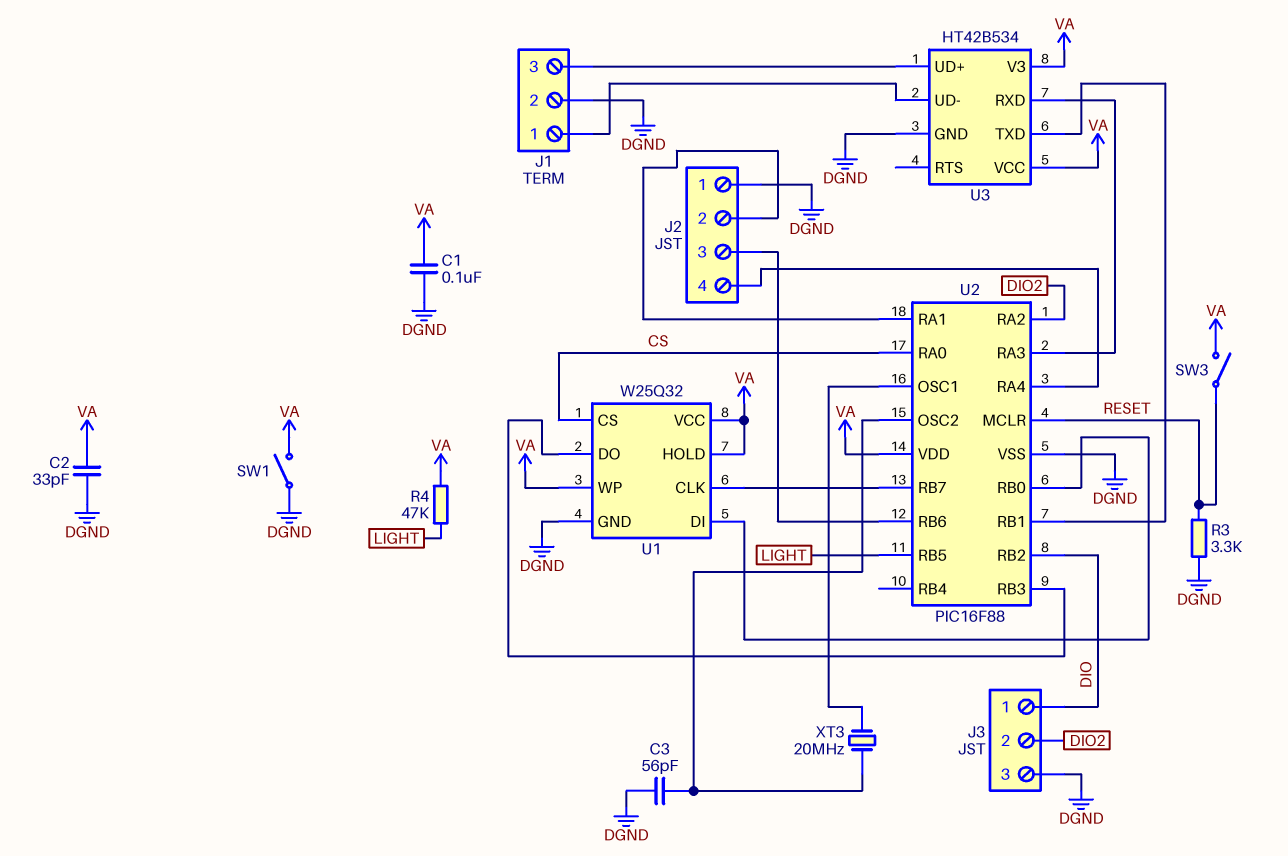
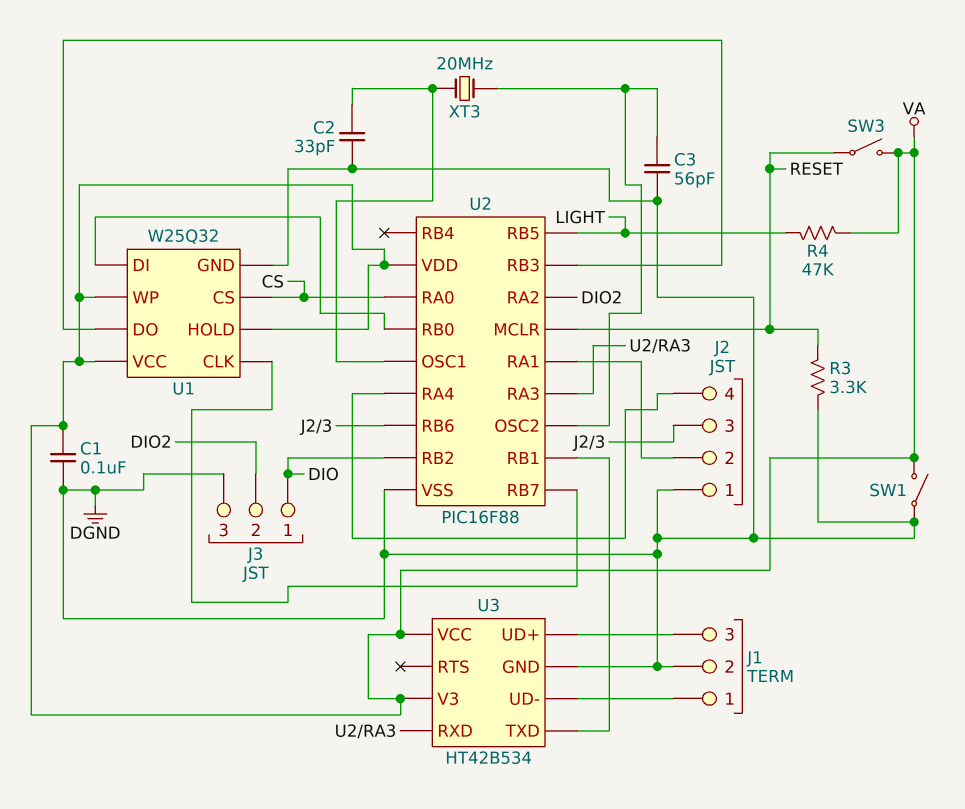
C2: 33pF (DGND, VA) -> 33pF (DGND, U2/OSC1)

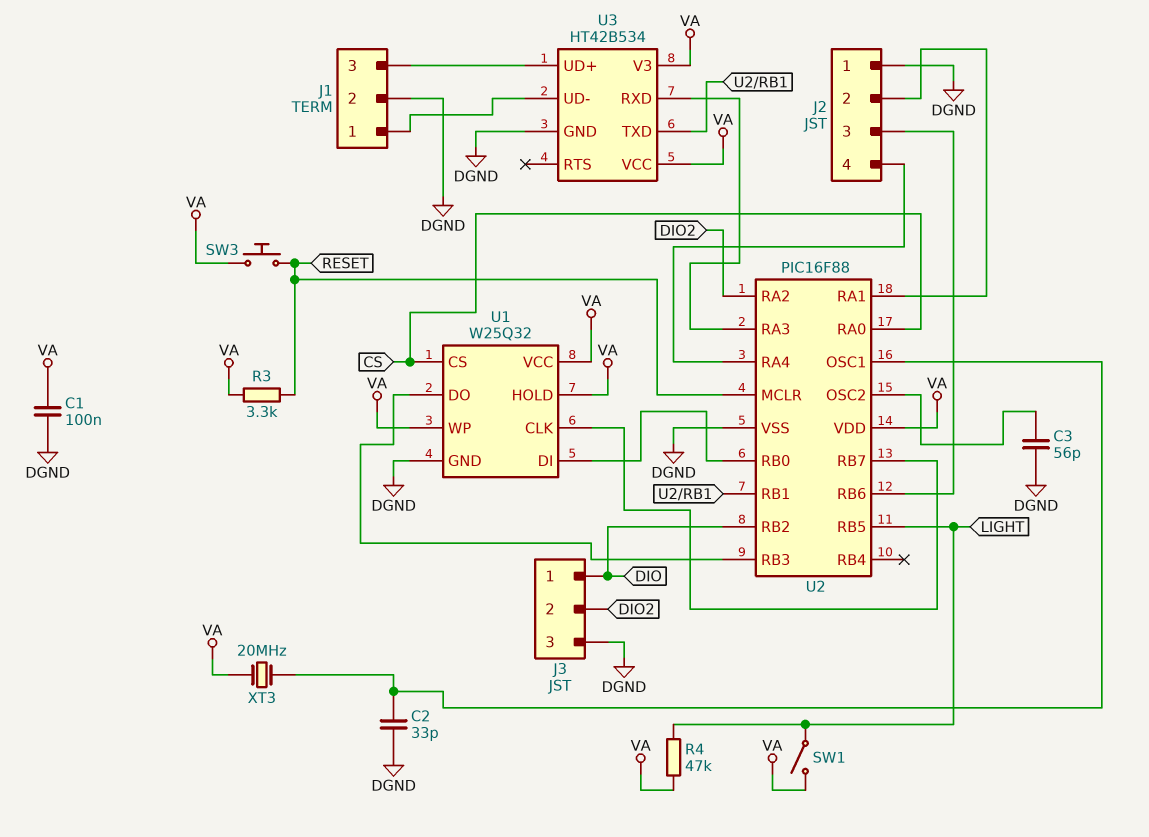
R3: 3.3k (DGND, RESET) -> 3.3k (RESET, VA)
SW1: switch (DGND, VA) -> switch (LIGHT, VA)
SW3: switch (RESET, VA) -> button (RESET, VA)
XT3: 20MHz (U2/OSC1, U2/OSC2) -> 20MHz (U2/OSC1, VA)

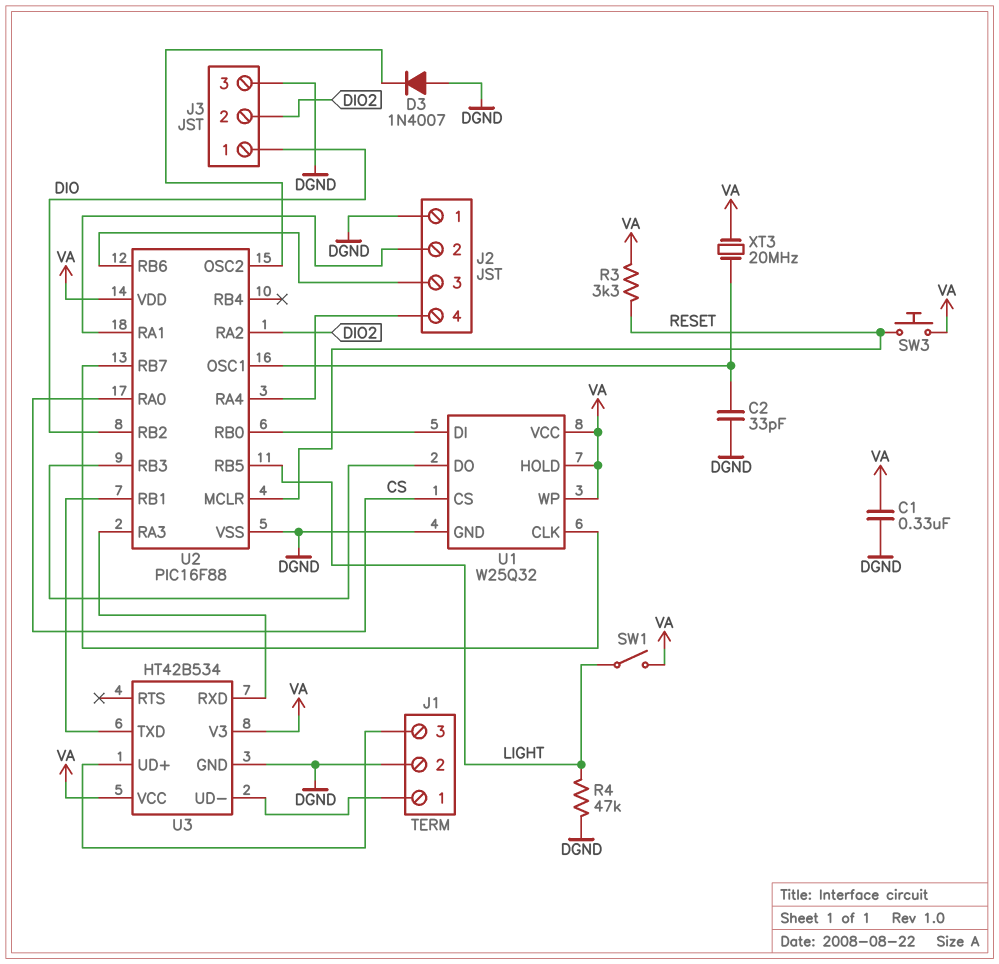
C1: 100nF (DGND, VA) -> 330nF (DGND, VA)
C3: 56pF (DGND, U2/OSC2) -> none
D3: none -> diode 1N4007 (A DGND, K U2/OSC2)
R4: 47k (LIGHT, VA) -> 47k (DGND, LIGHT)

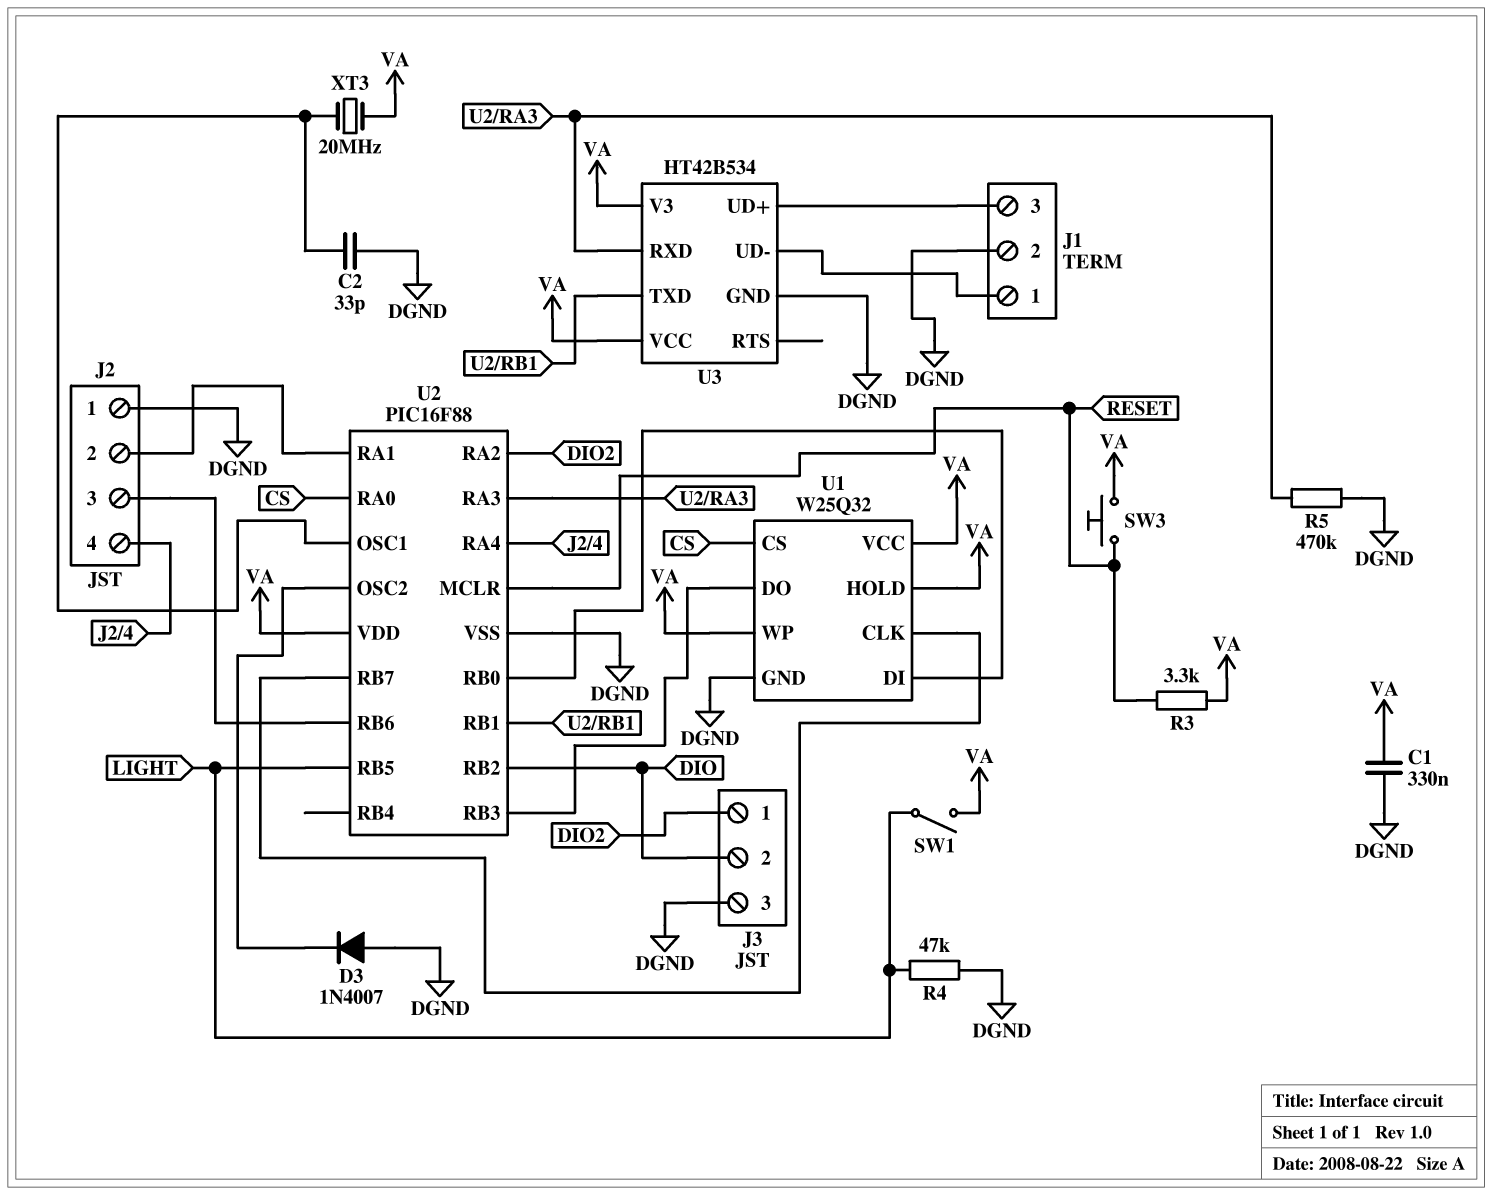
J3 pin 1: DIO -> DIO2
J3 pin 2: DIO2 -> DIO
R5: none -> 470k (DGND, U2/RA3)

